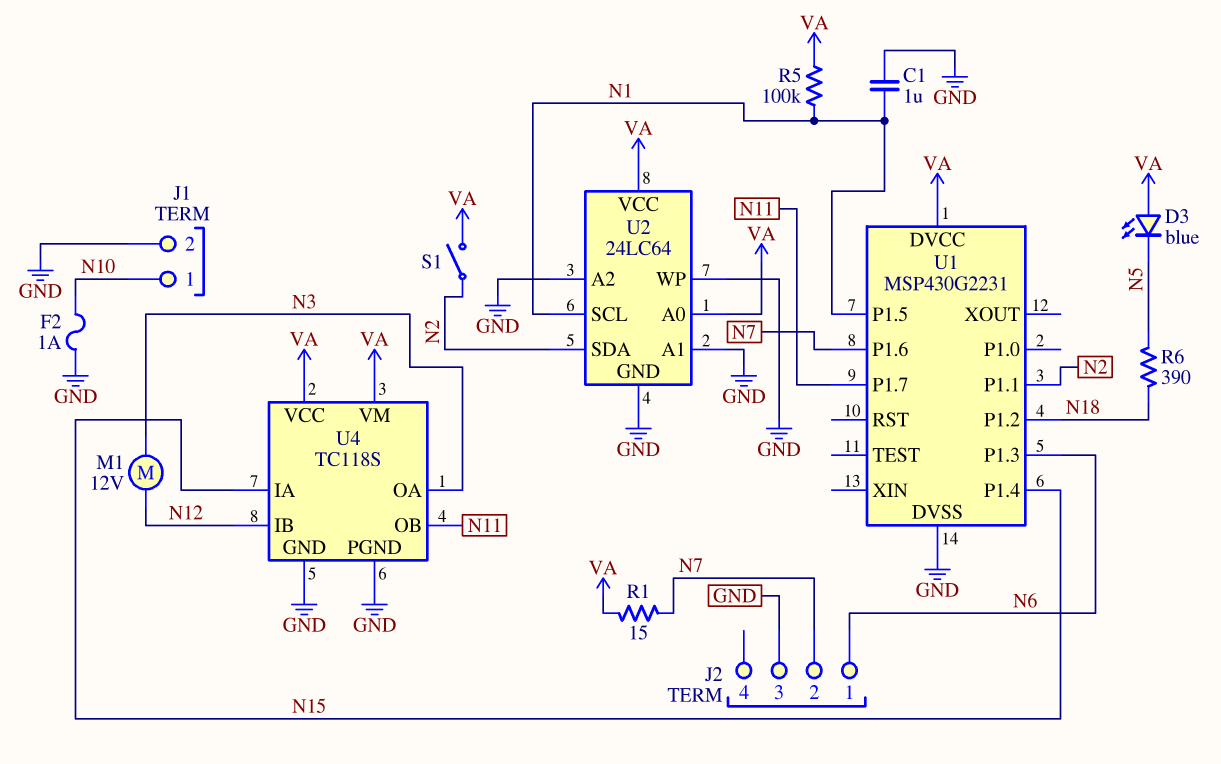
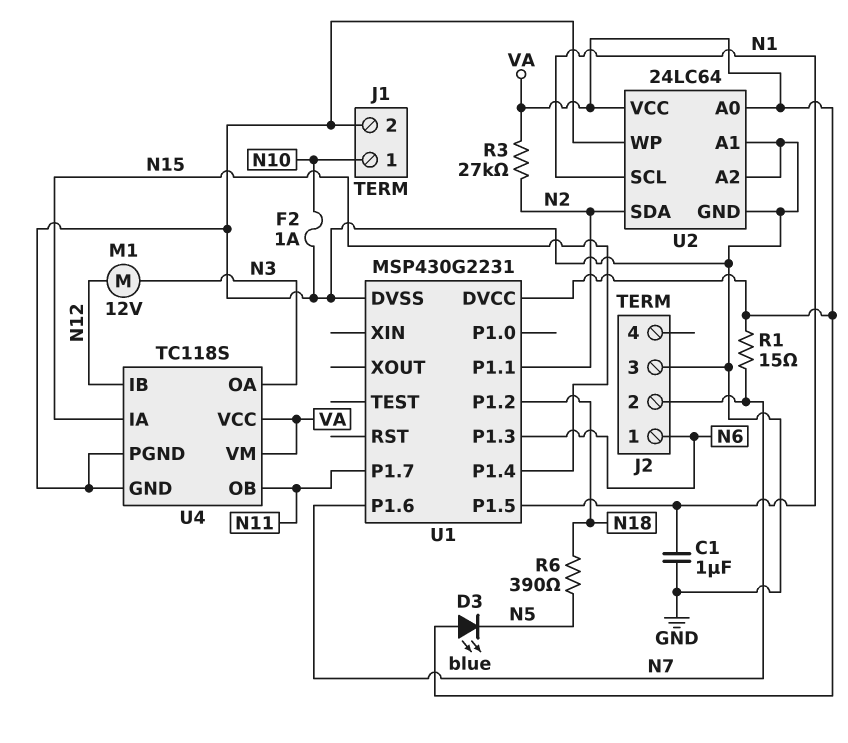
R3: none -> 27k (N2, VA)
R5: 100k (N1, VA) -> none
S1: switch (N2, VA) -> none

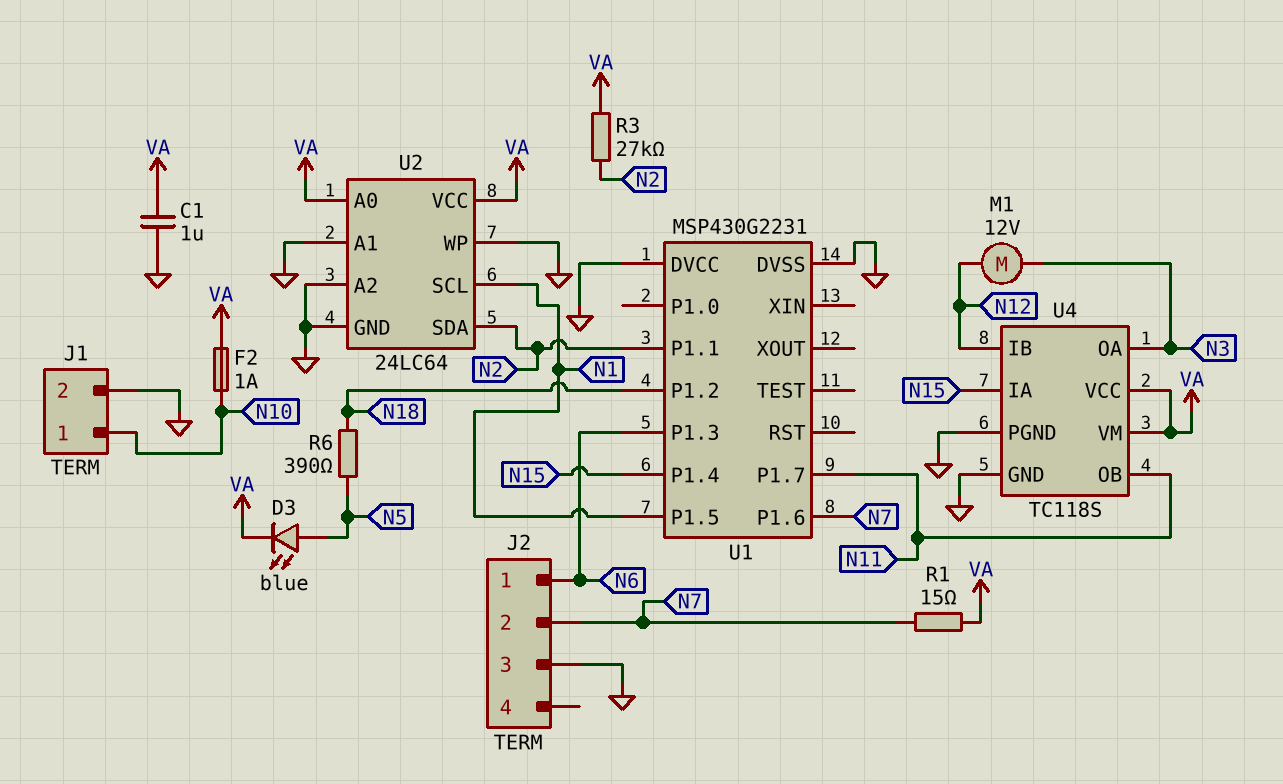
C1: 1uF (GND, N1) -> 1uF (GND, VA)
D3: LED blue (A VA, K N5) -> LED blue (A N5, K VA)
F2: 1A (GND, N10) -> 1A (N10, VA)
U1 pin DVCC: VA -> GND

